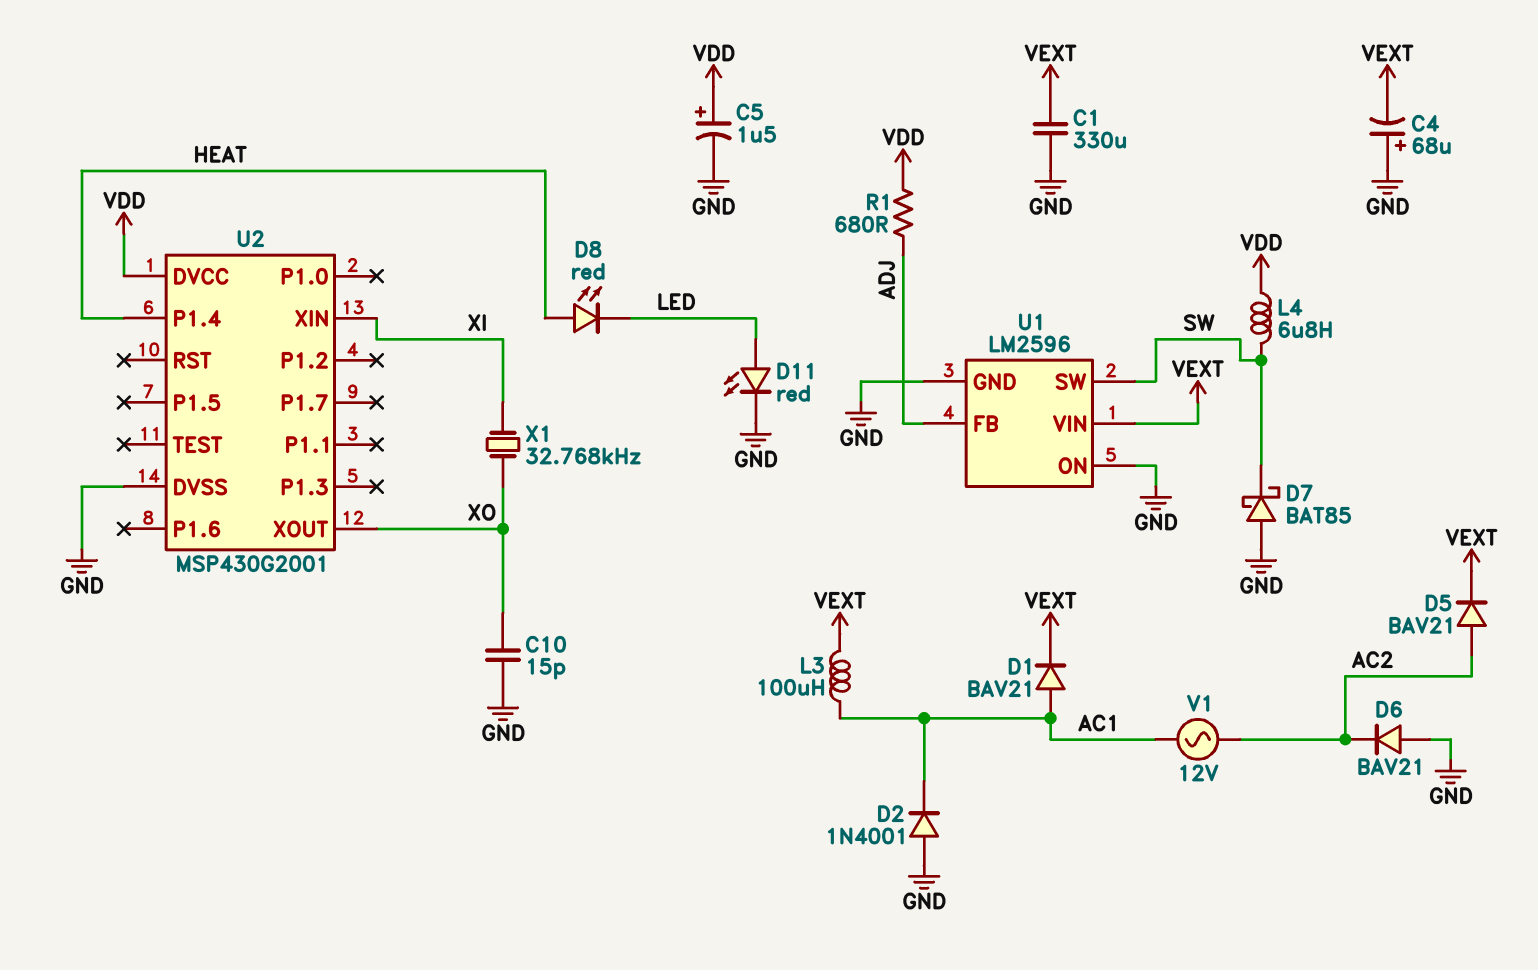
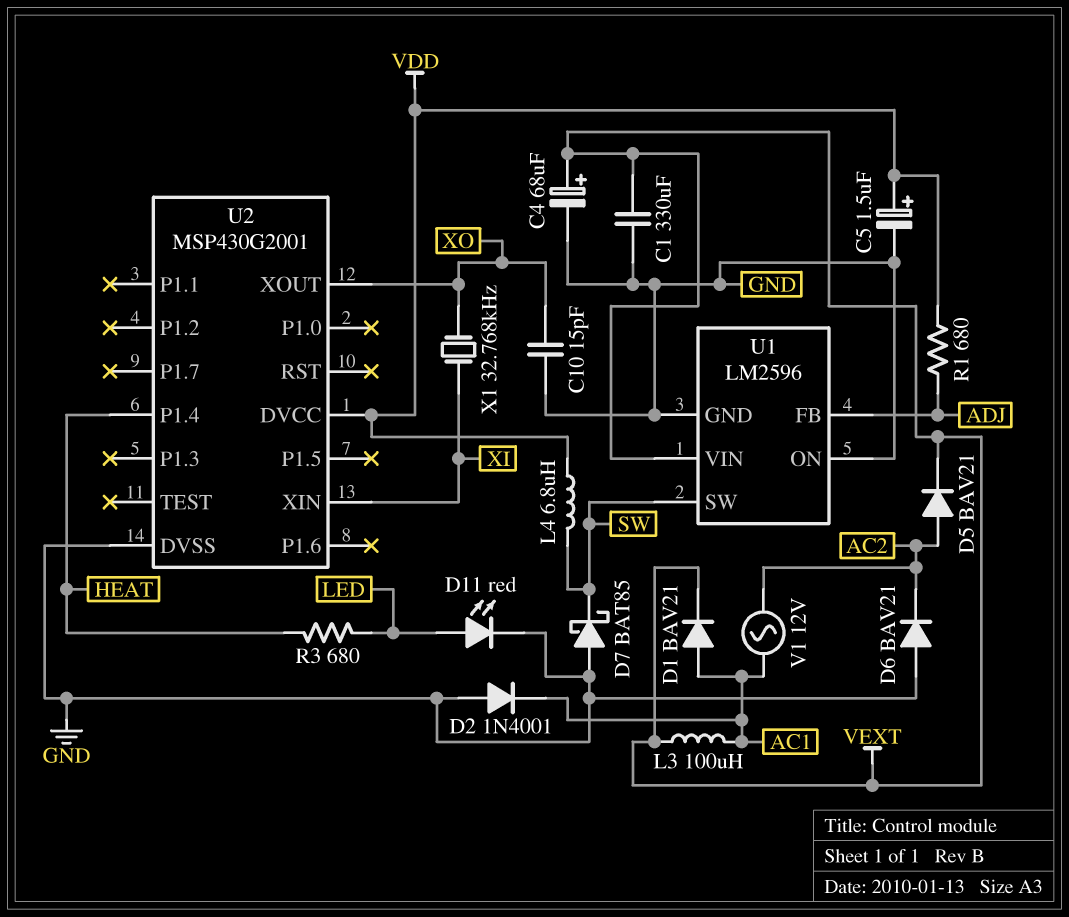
C4: 68uF (plus GND, minus VEXT) -> 68uF (plus VEXT, minus GND)
D8: LED red (A HEAT, K LED) -> none
R3: none -> 680 (HEAT, LED)

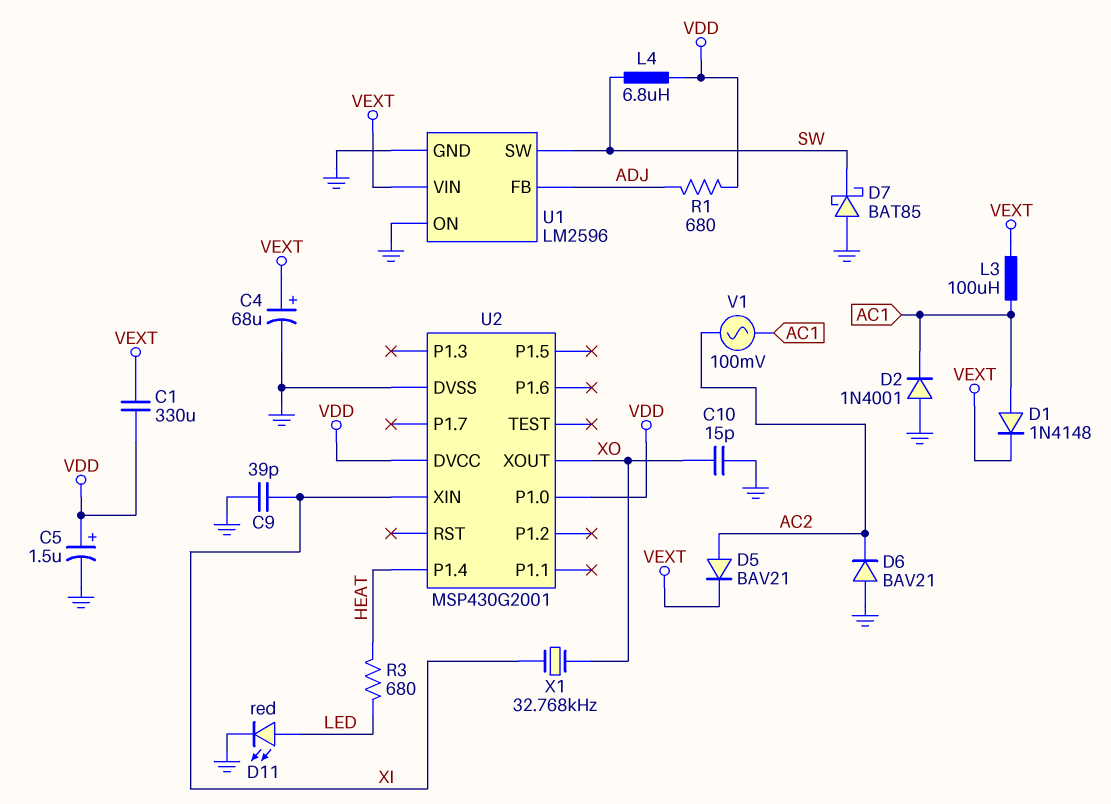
C1: 330uF (GND, VEXT) -> 330uF (VDD, VEXT)
C9: none -> 39pF (GND, XI)
D1: diode BAV21 (A AC1, K VEXT) -> diode 1N4148 (A AC1, K VEXT)
U2 pin P1.0: none -> VDD
V1: AC 12V (AC1, AC2) -> AC 100mV (AC1, AC2)

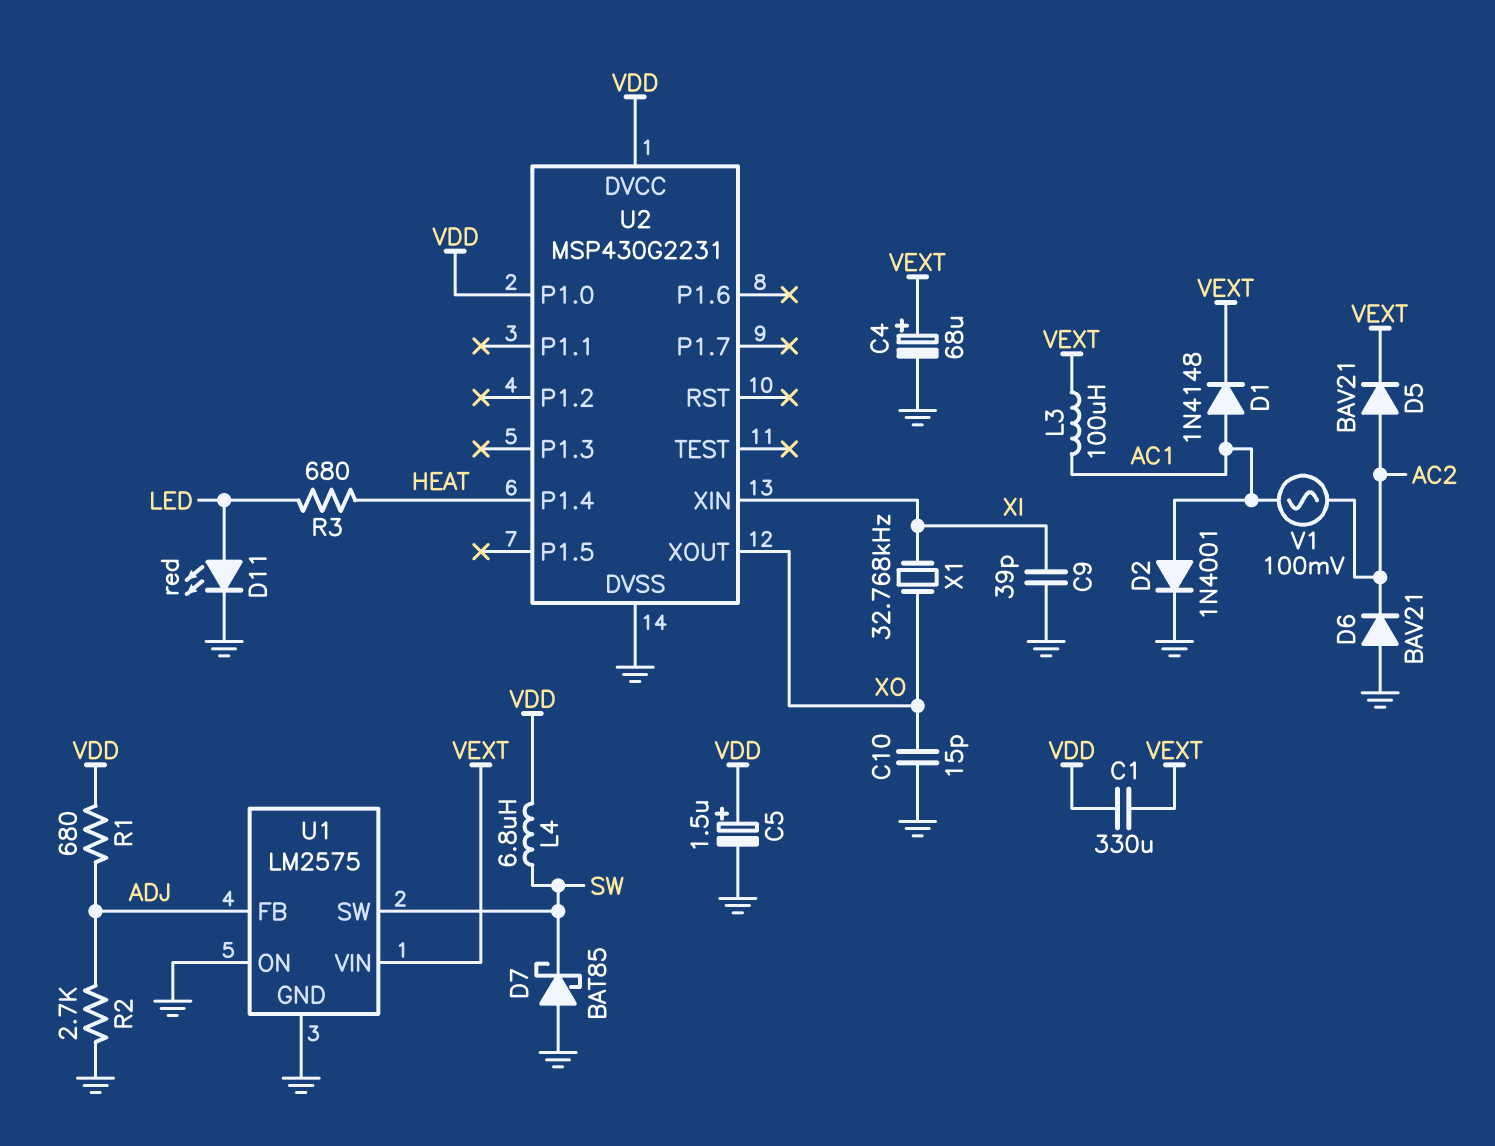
D2: diode 1N4001 (A GND, K AC1) -> diode 1N4001 (A AC1, K GND)
R2: none -> 2.7k (ADJ, GND)
U1: LM2596 -> LM2575
U2: MSP430G2001 -> MSP430G2231

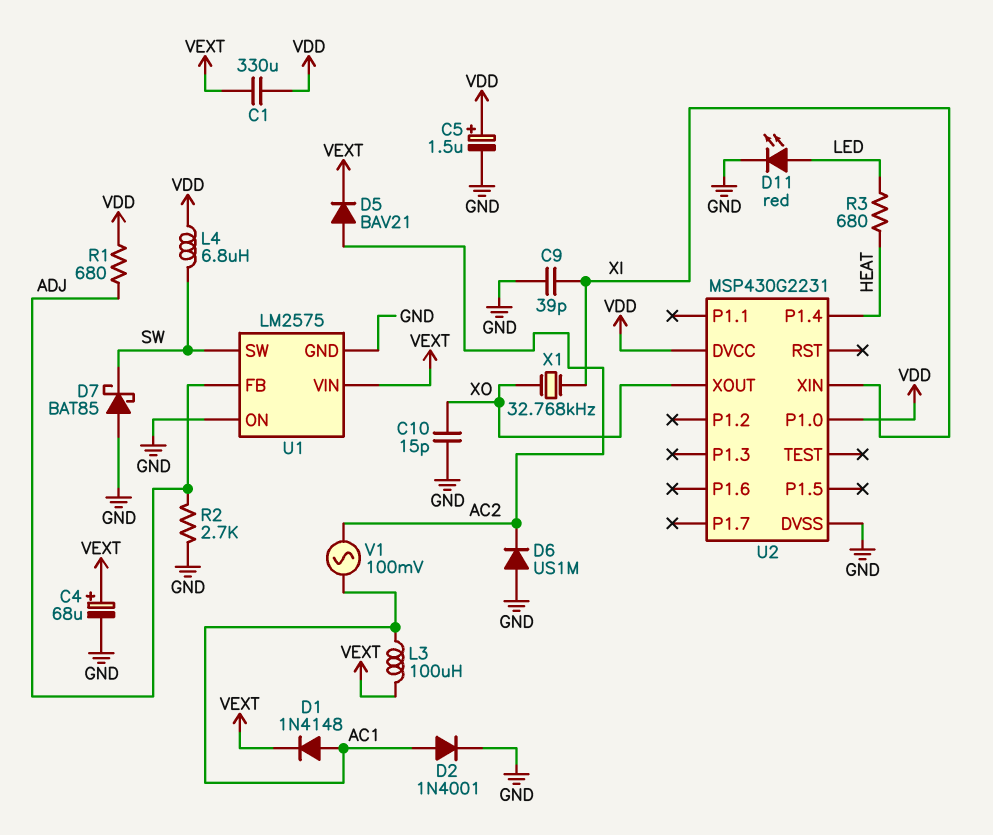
D6: diode BAV21 (A GND, K AC2) -> diode US1M (A GND, K AC2)

